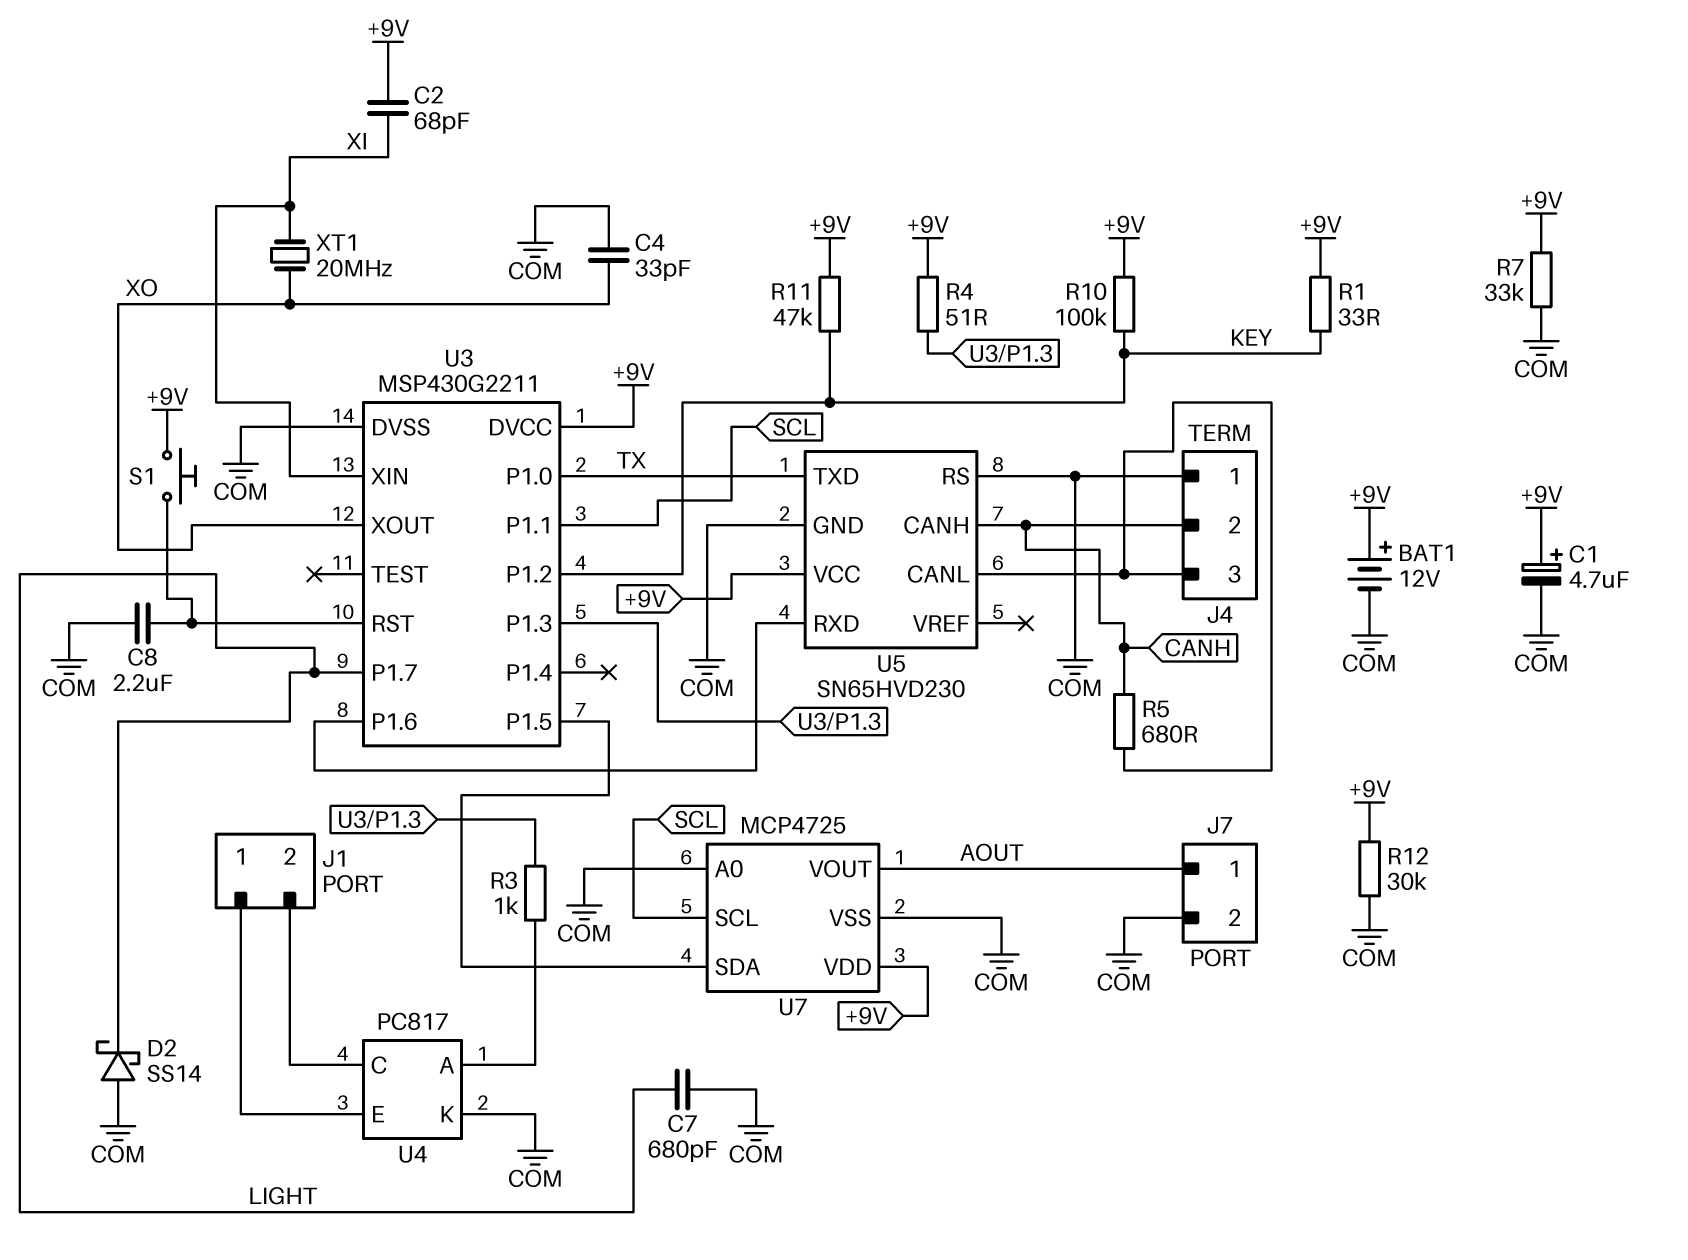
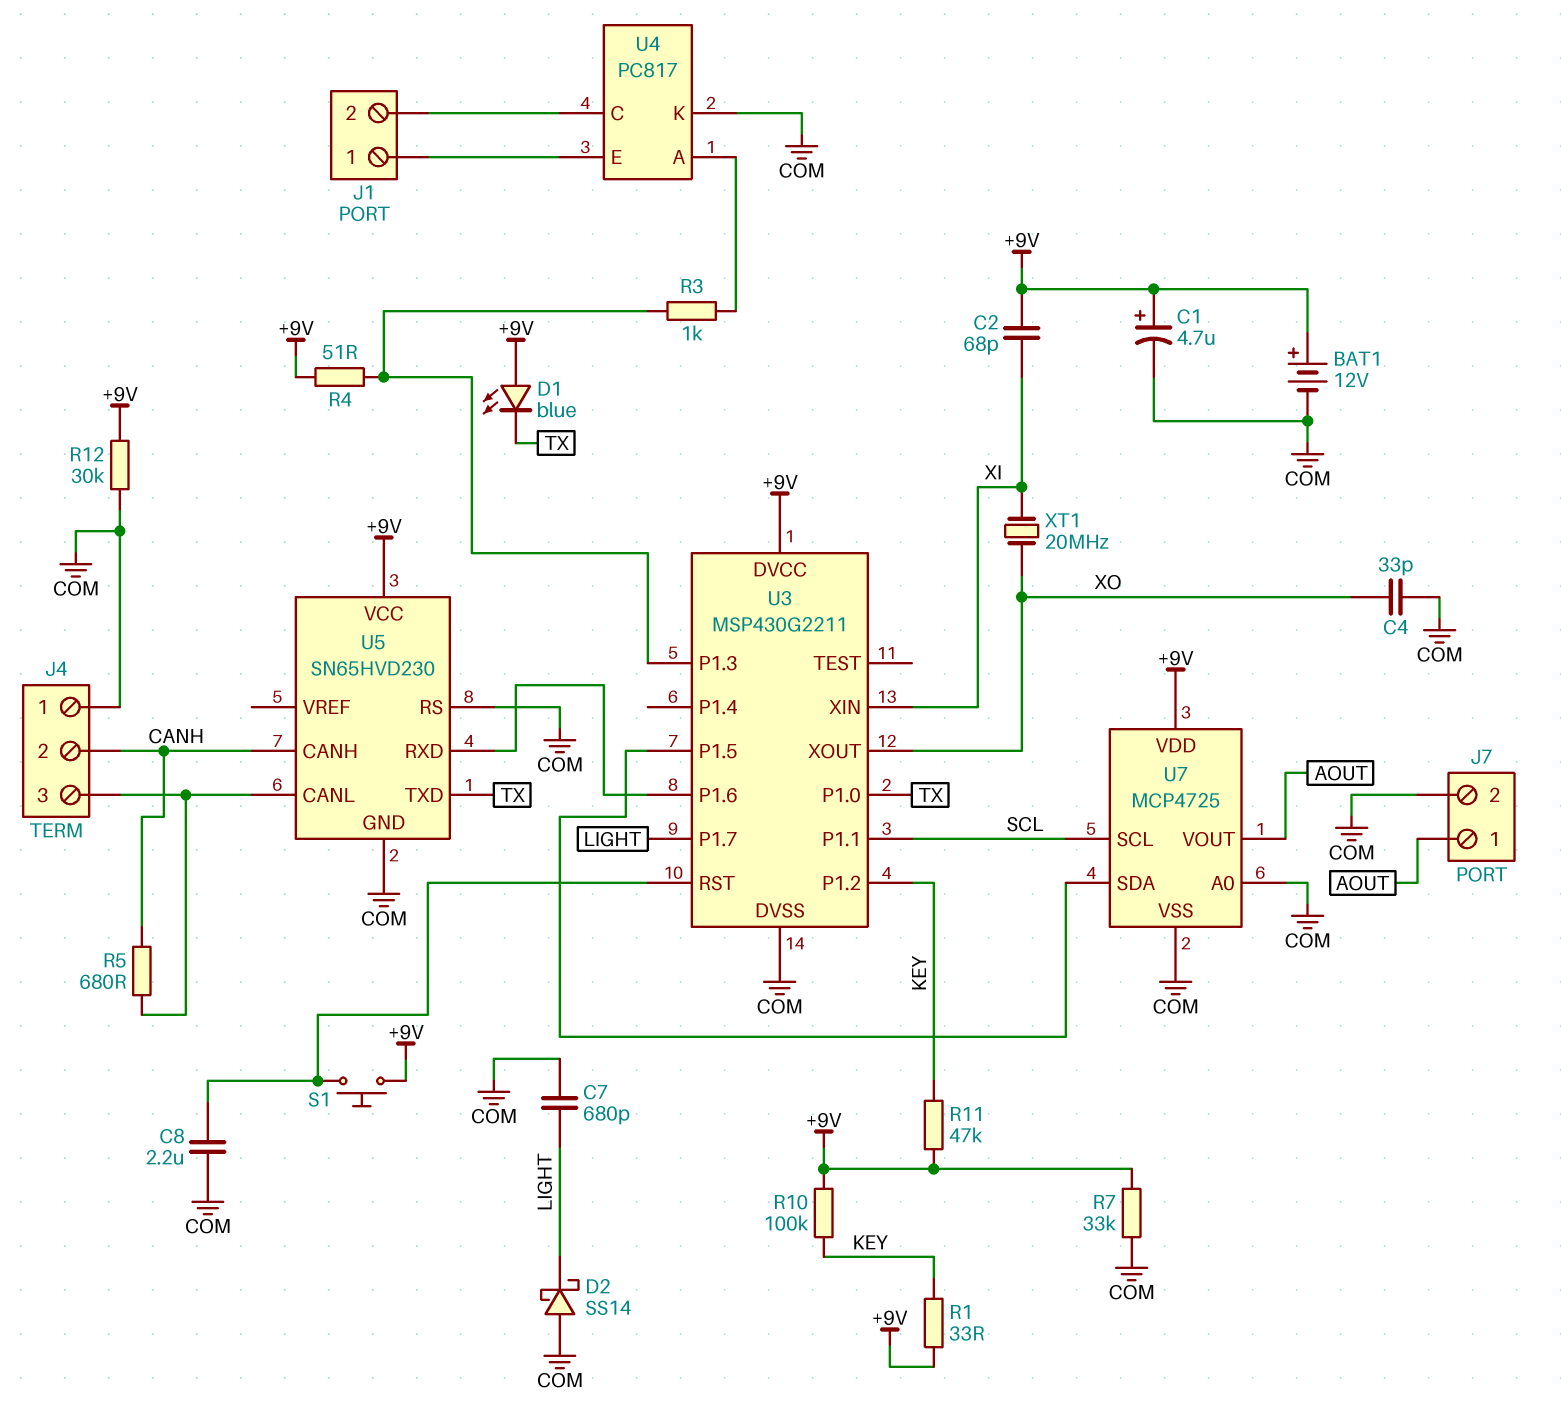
D1: none -> LED blue (A +9V, K TX)

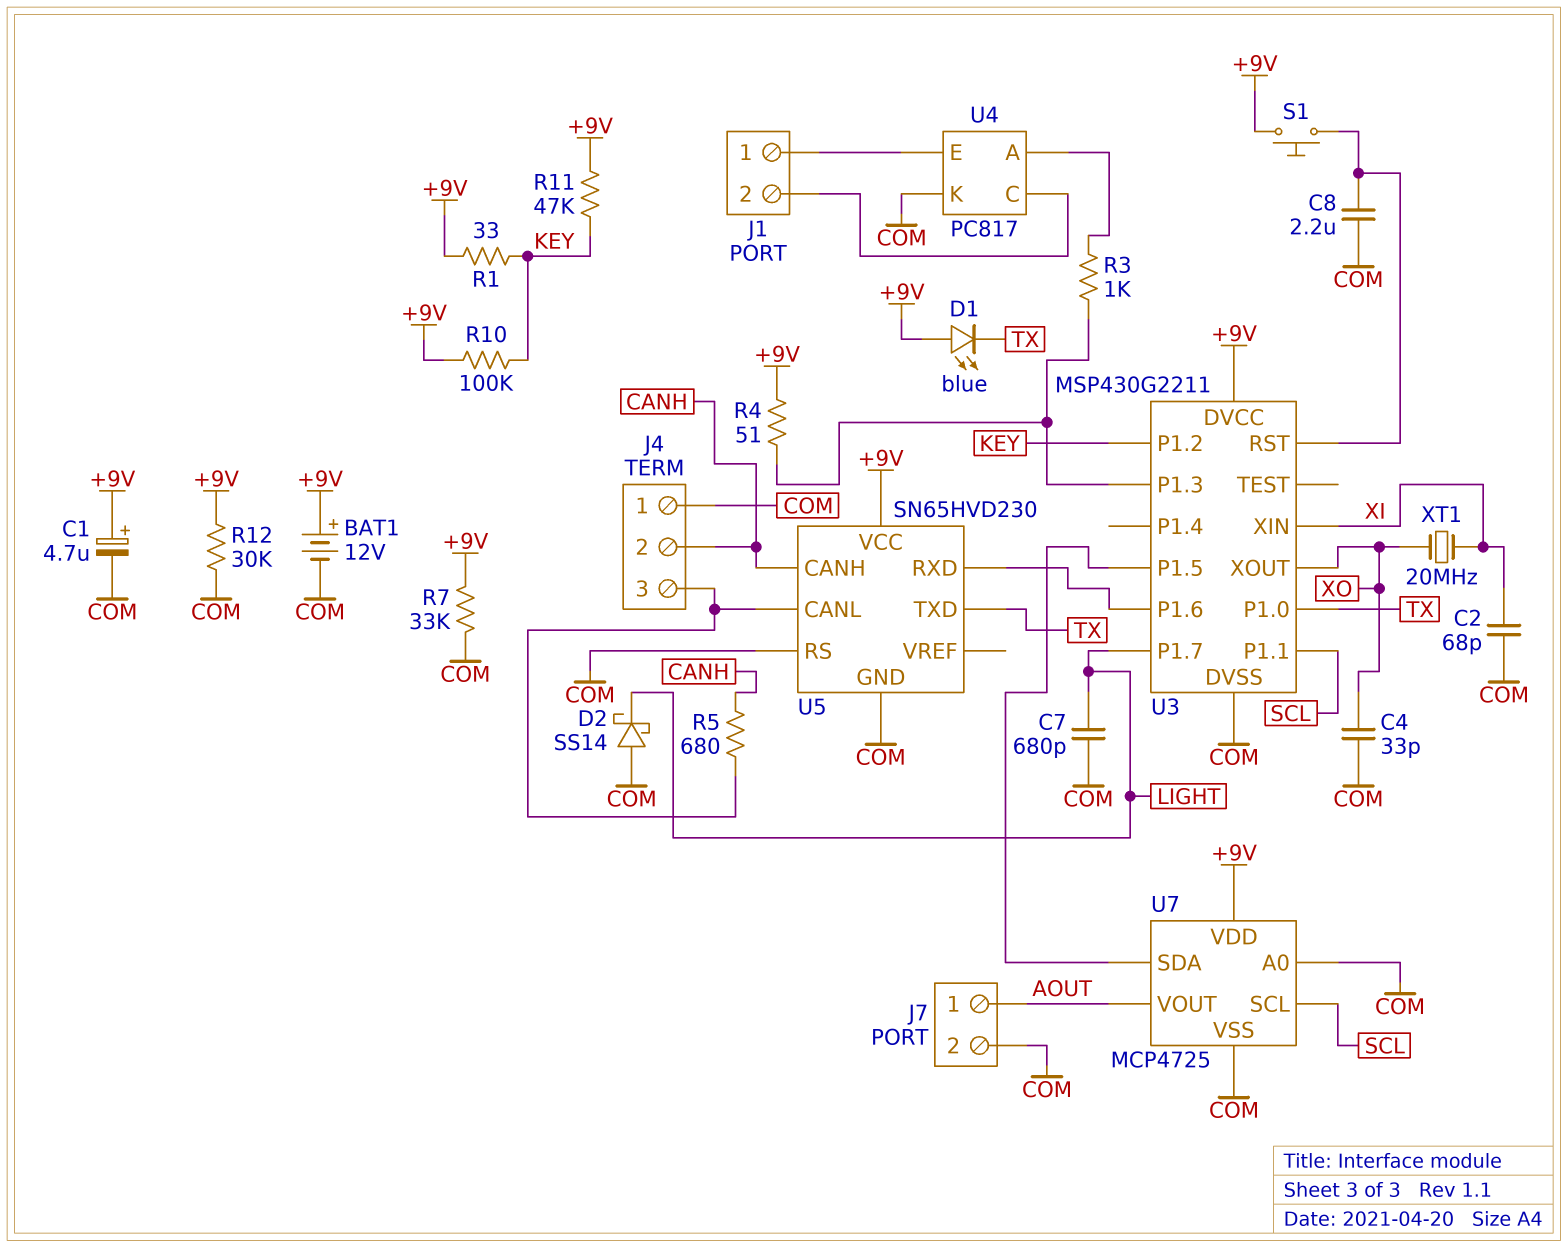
C2: 68pF (+9V, XI) -> 68pF (COM, XI)

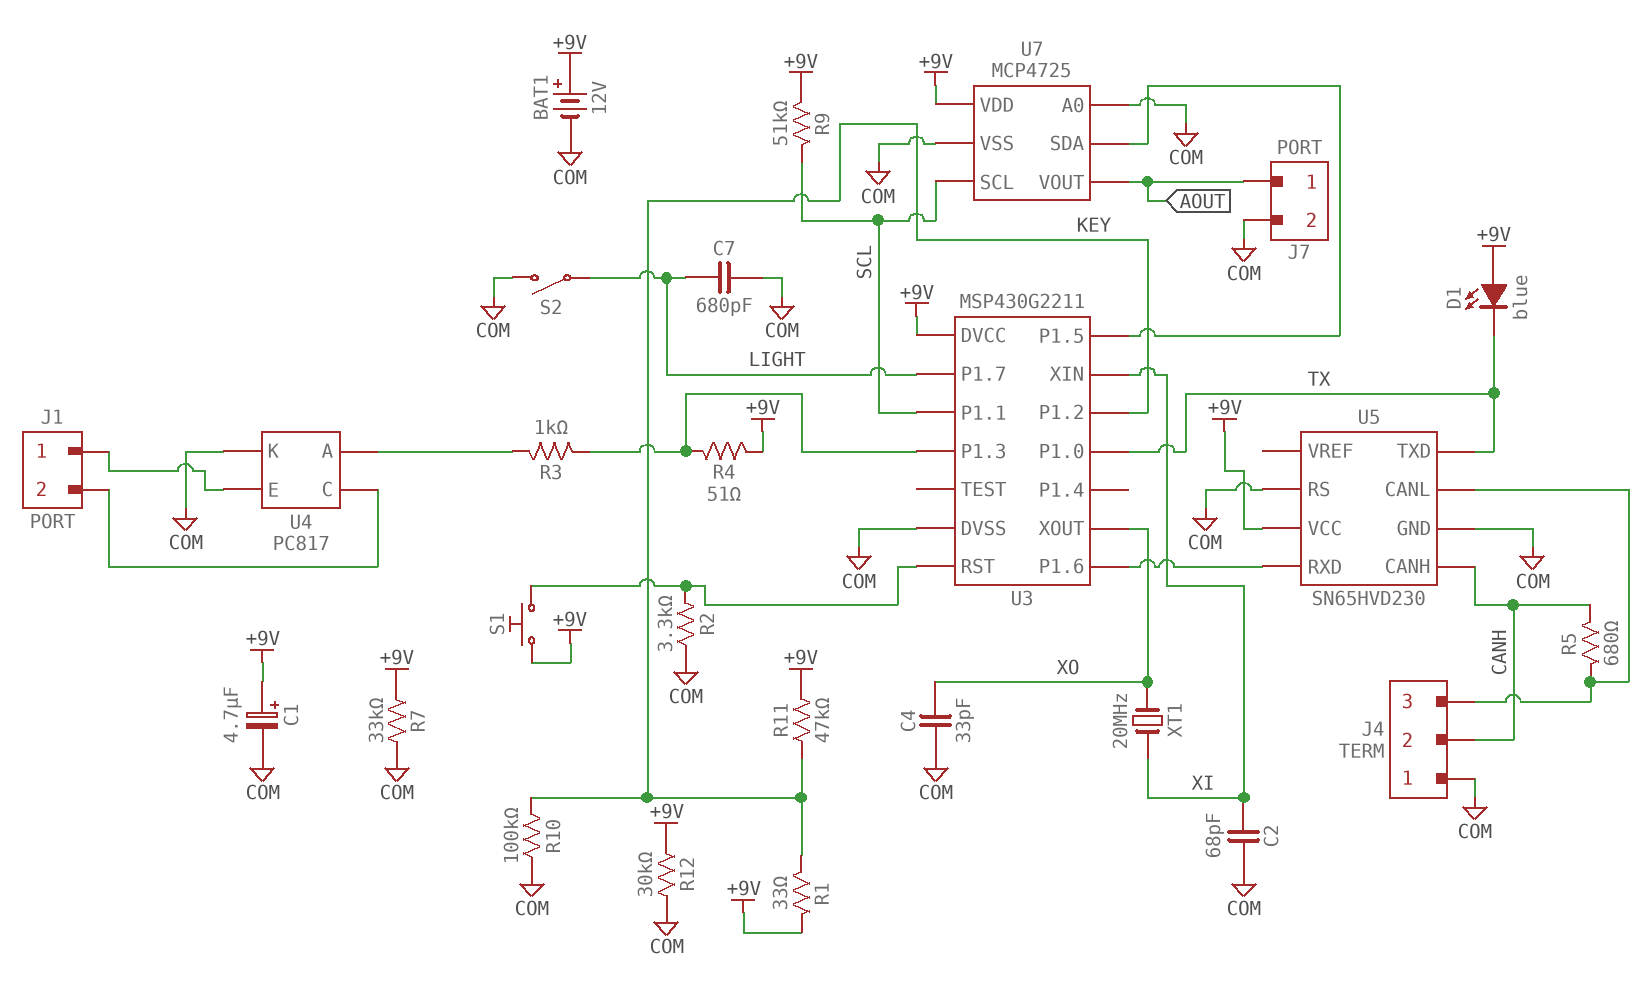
C8: 2.2uF (COM, U3/RST) -> none
D2: schottky SS14 (A COM, K LIGHT) -> none
R2: none -> 3.3k (COM, U3/RST)
R9: none -> 51k (+9V, SCL)
R10: 100k (+9V, KEY) -> 100k (COM, KEY)
S2: none -> switch (COM, LIGHT)

